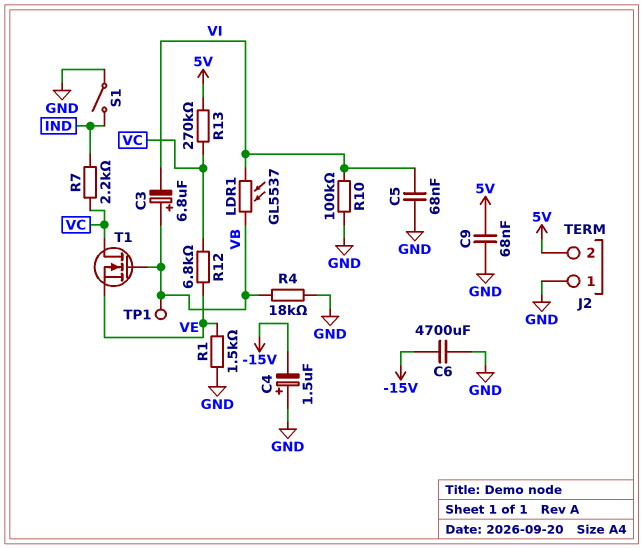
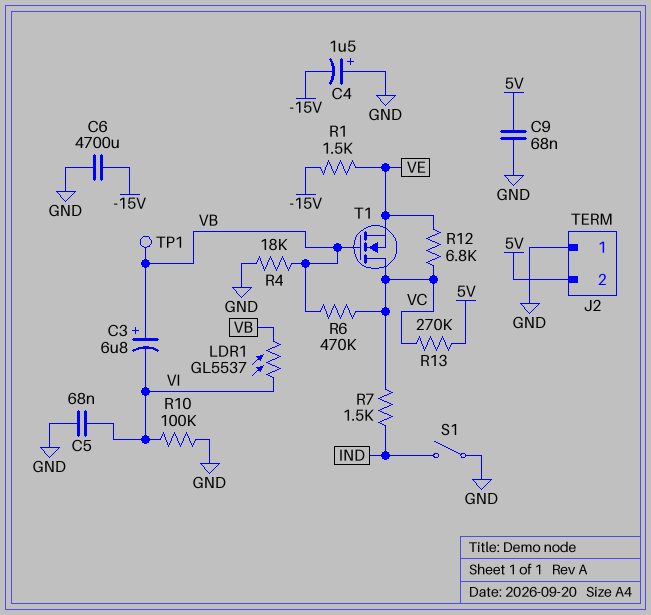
R1: 1.5k (GND, VE) -> 1.5k (-15V, VE)
R6: none -> 470k (VB, VC)
R7: 2.2k (IND, VC) -> 1.5k (IND, VC)

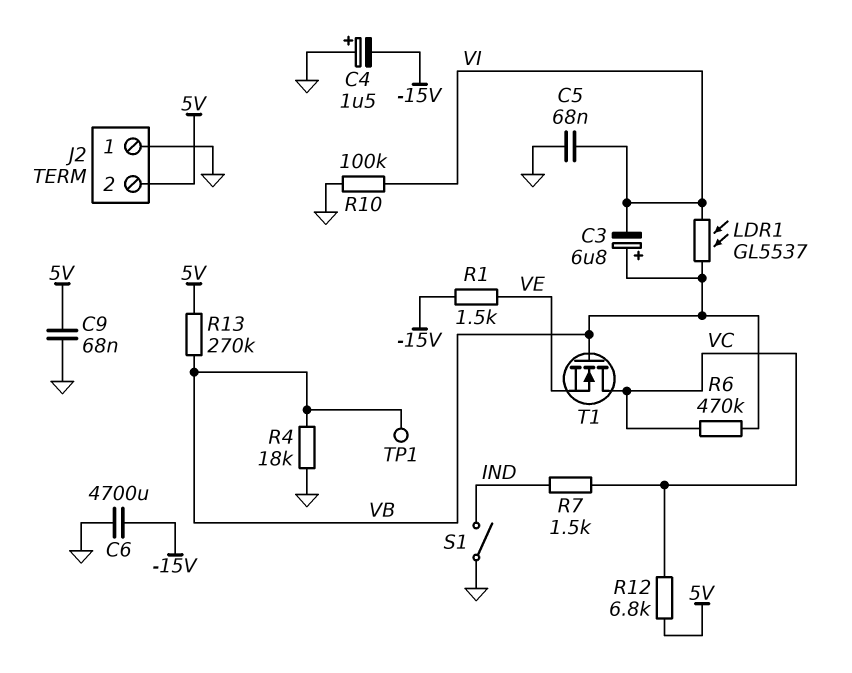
R12: 6.8k (VC, VE) -> 6.8k (5V, VC)
R13: 270k (5V, VC) -> 270k (5V, VB)

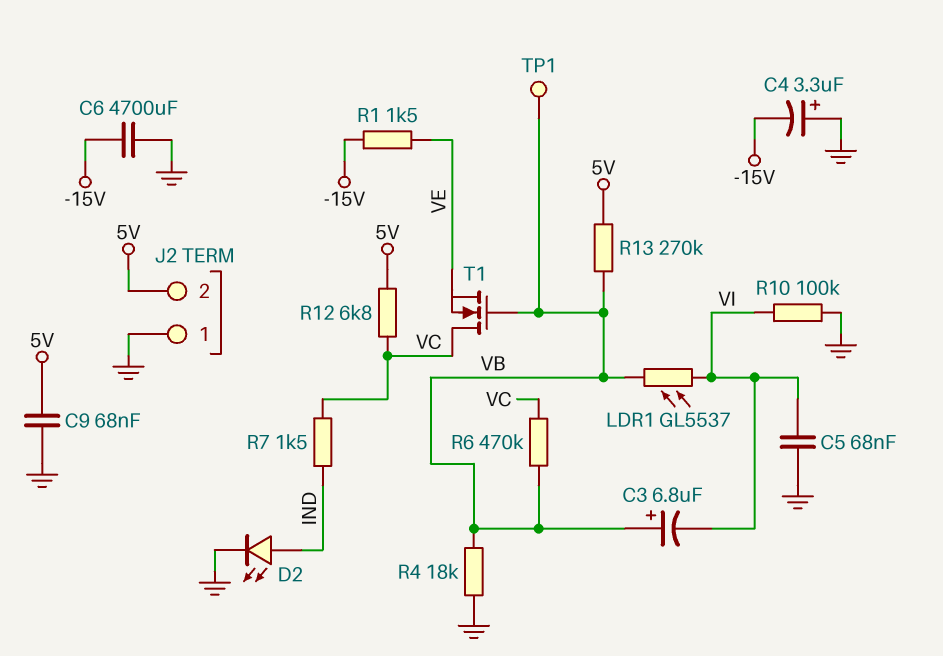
C4: 1.5uF (plus GND, minus -15V) -> 3.3uF (plus GND, minus -15V)
D2: none -> LED (A IND, K GND)
S1: switch (GND, IND) -> none

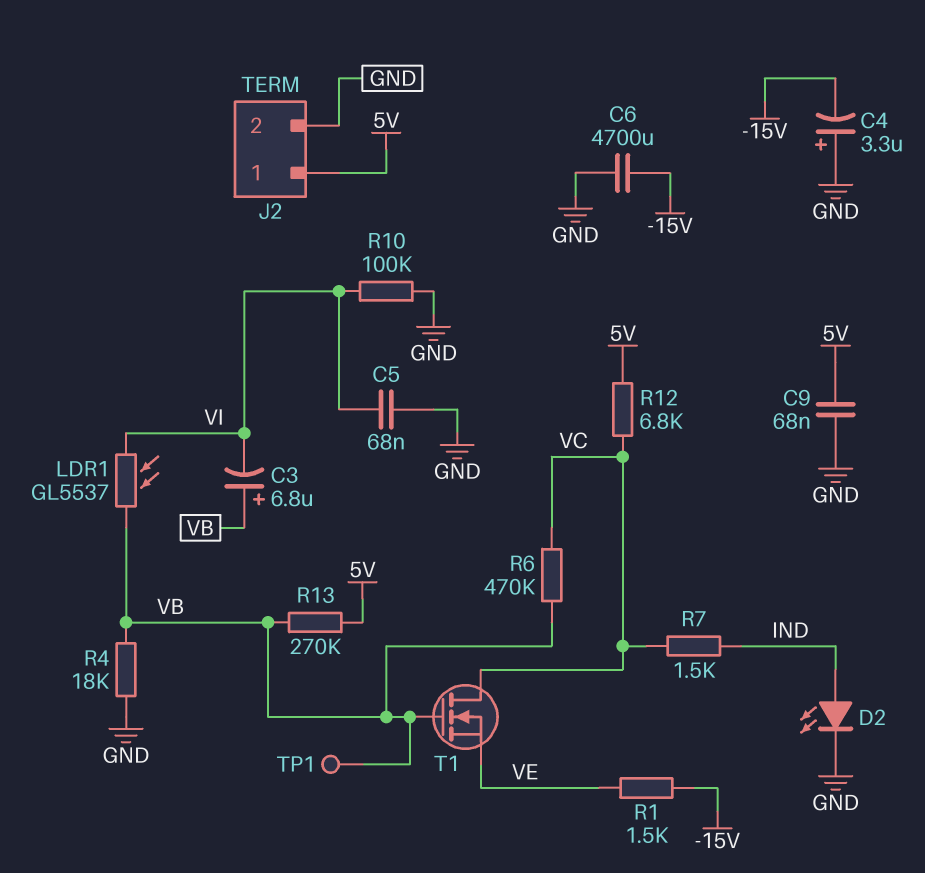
J2 pin 1: GND -> 5V
J2 pin 2: 5V -> GND

